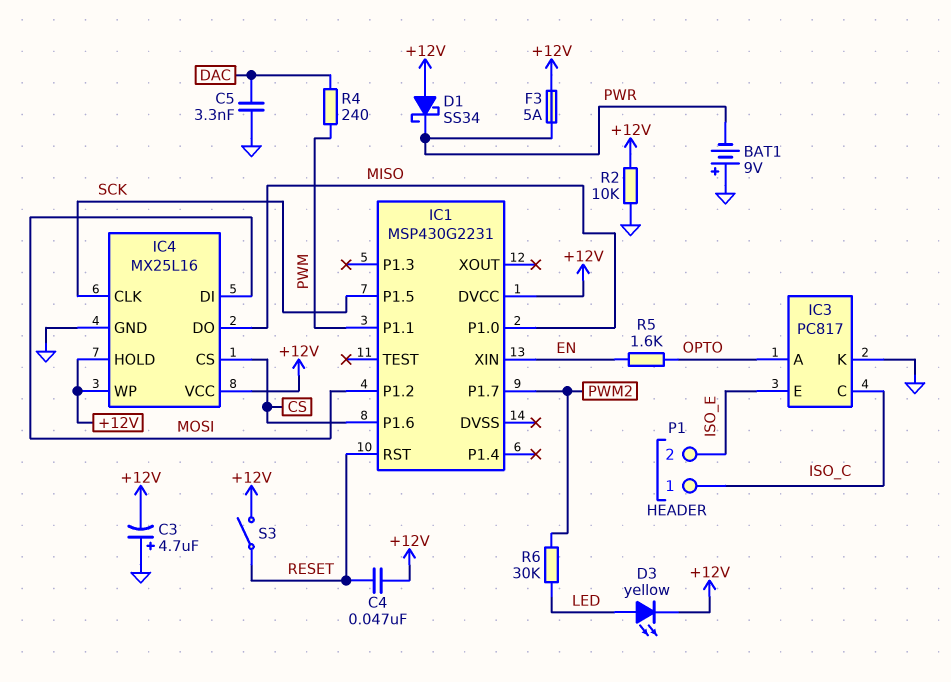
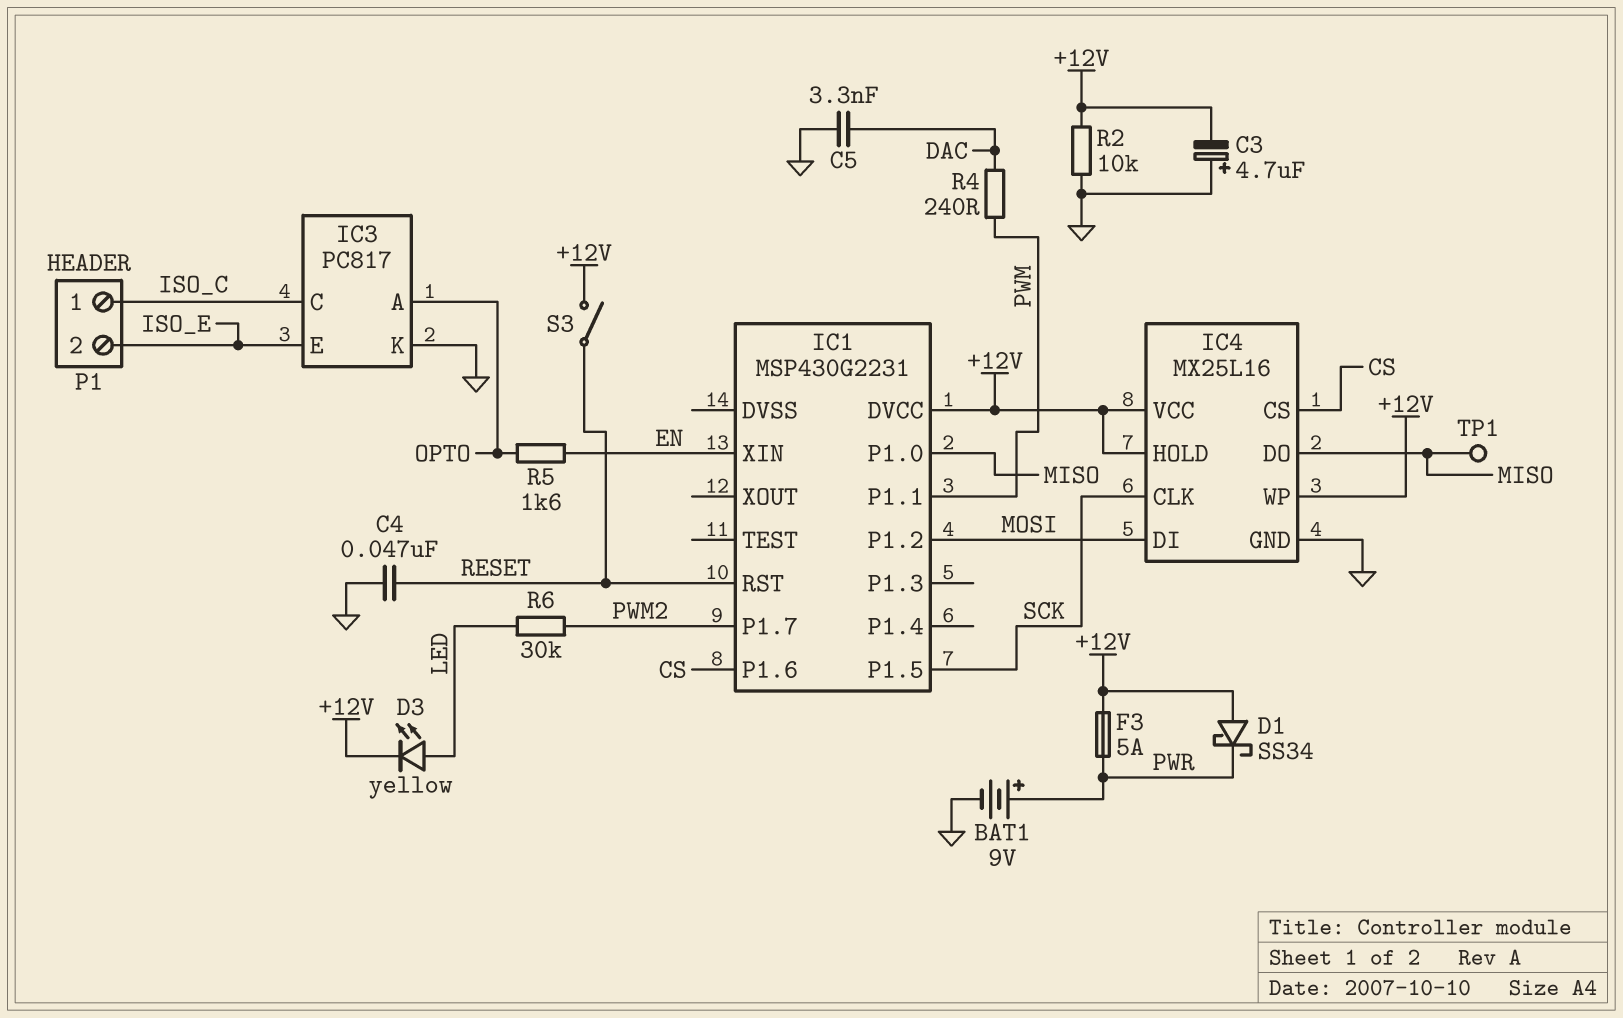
BAT1: 9V (plus GND, minus PWR) -> 9V (plus PWR, minus GND)
C4: 47nF (+12V, RESET) -> 47nF (GND, RESET)
TP1: none -> test point (MISO)

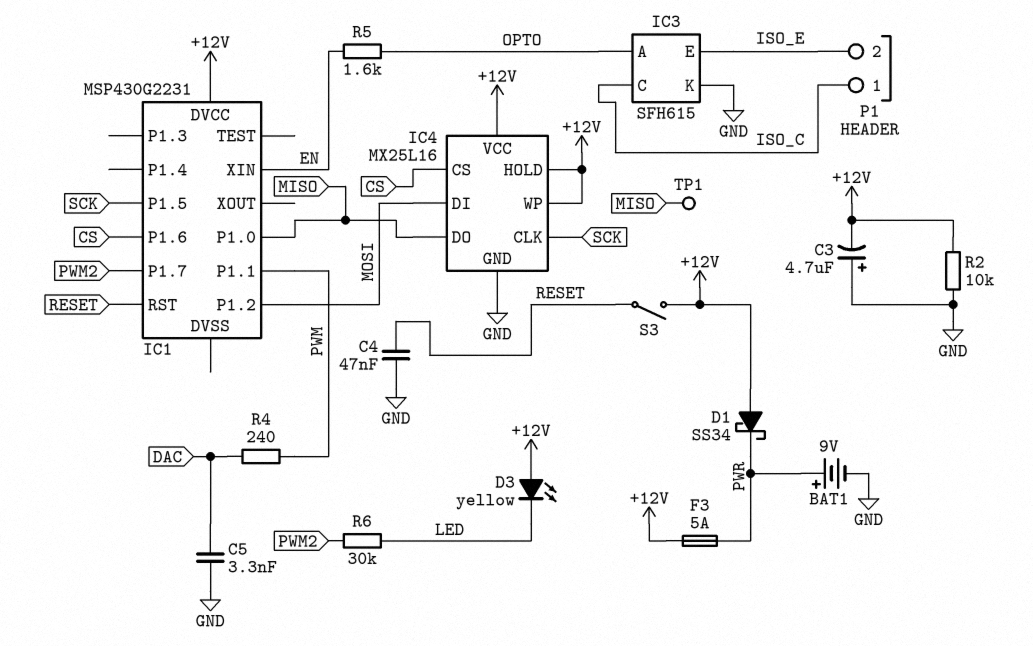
D3: LED yellow (A LED, K +12V) -> LED yellow (A +12V, K LED)
IC3: PC817 -> SFH615

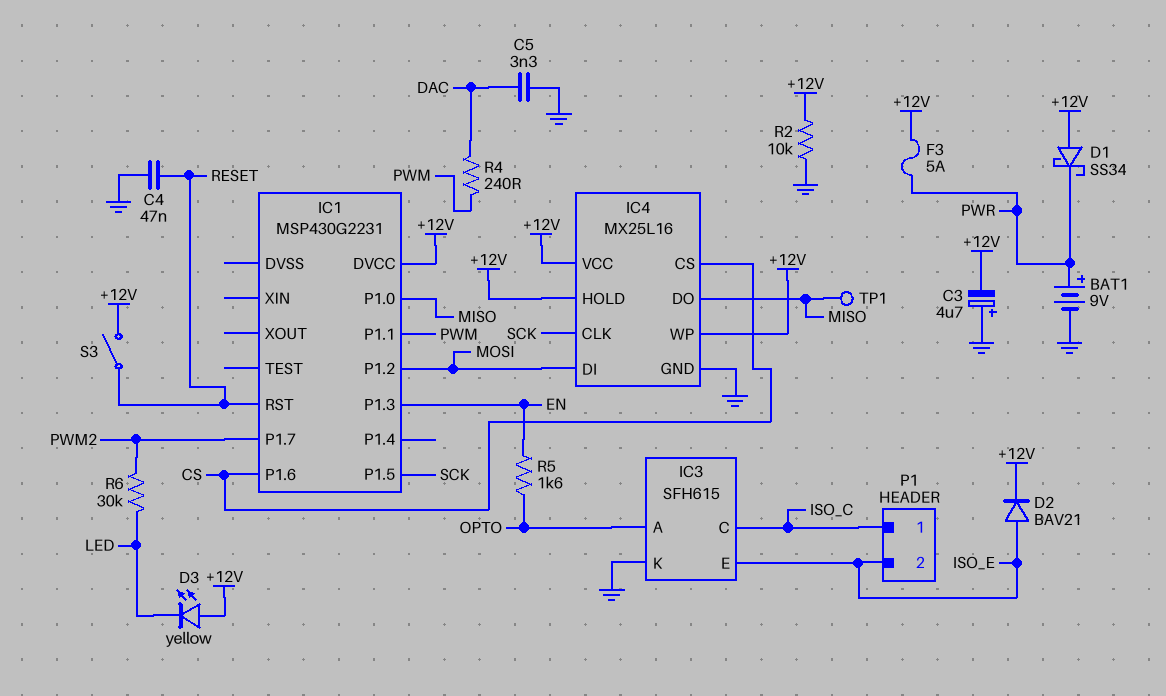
D2: none -> diode BAV21 (A ISO_E, K +12V)
IC1 pin P1.3: none -> EN
IC1 pin XIN: EN -> none

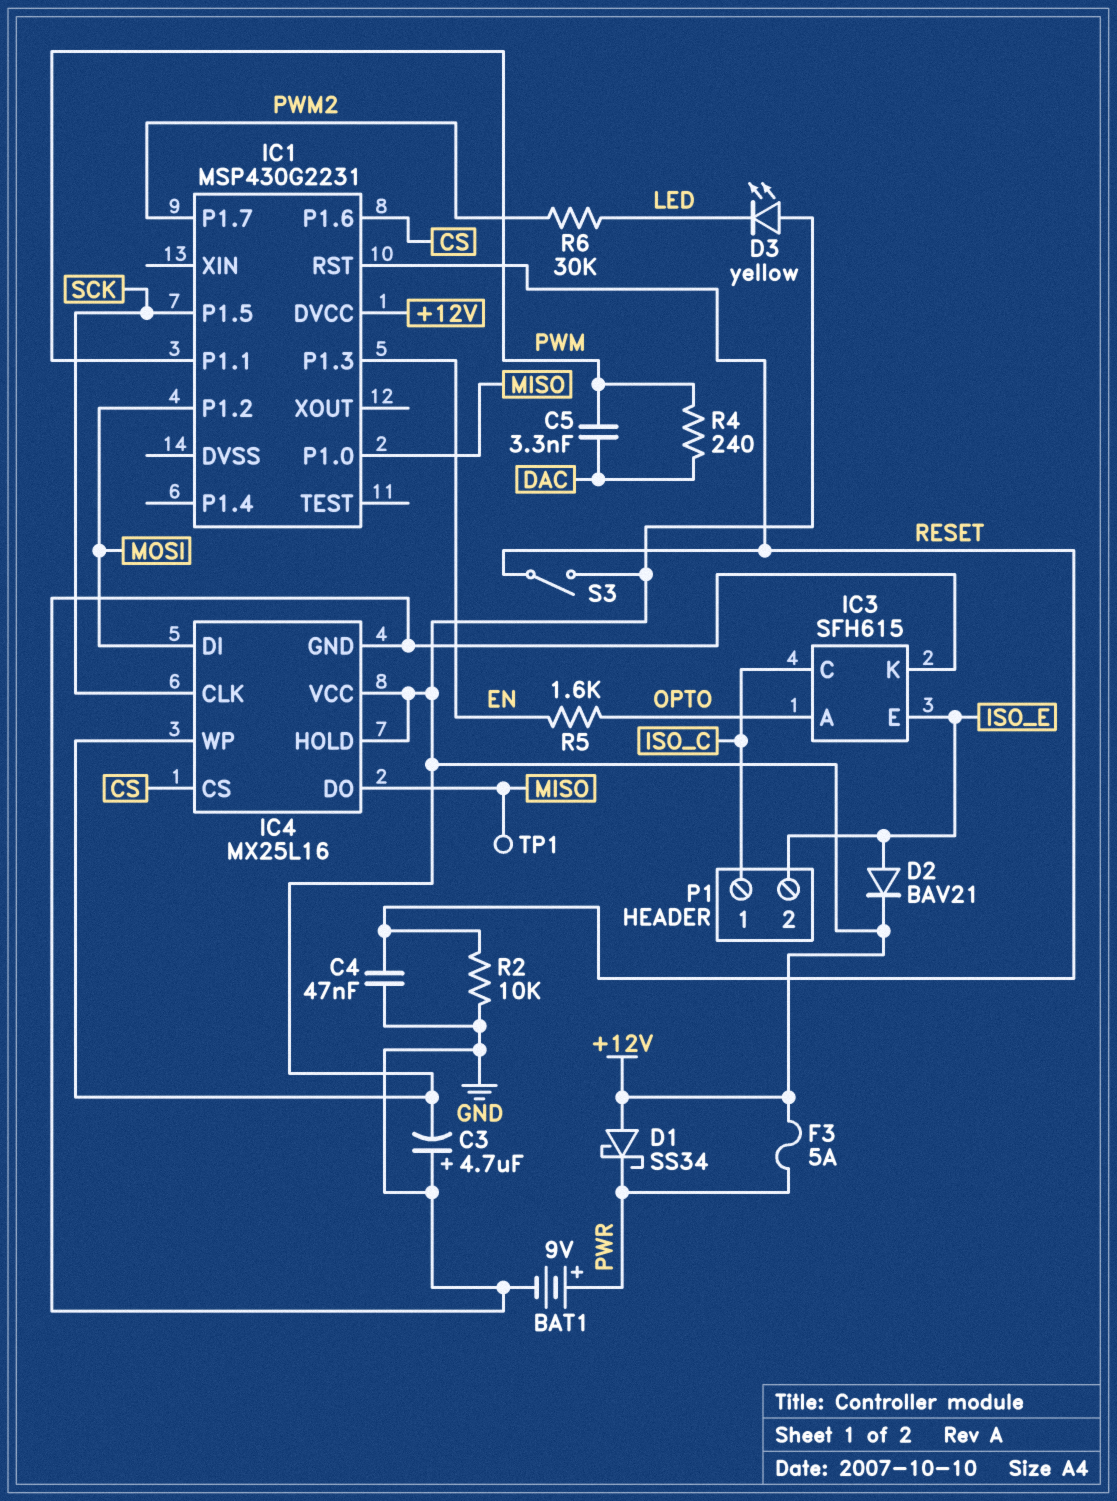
C5: 3.3nF (DAC, GND) -> 3.3nF (DAC, PWM)
R2: 10k (+12V, GND) -> 10k (GND, RESET)

